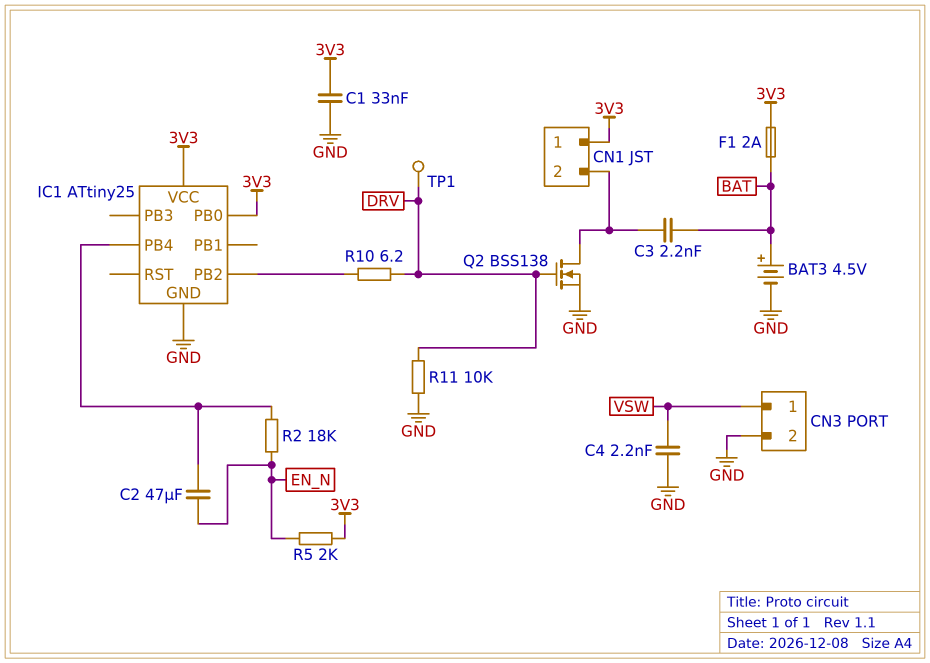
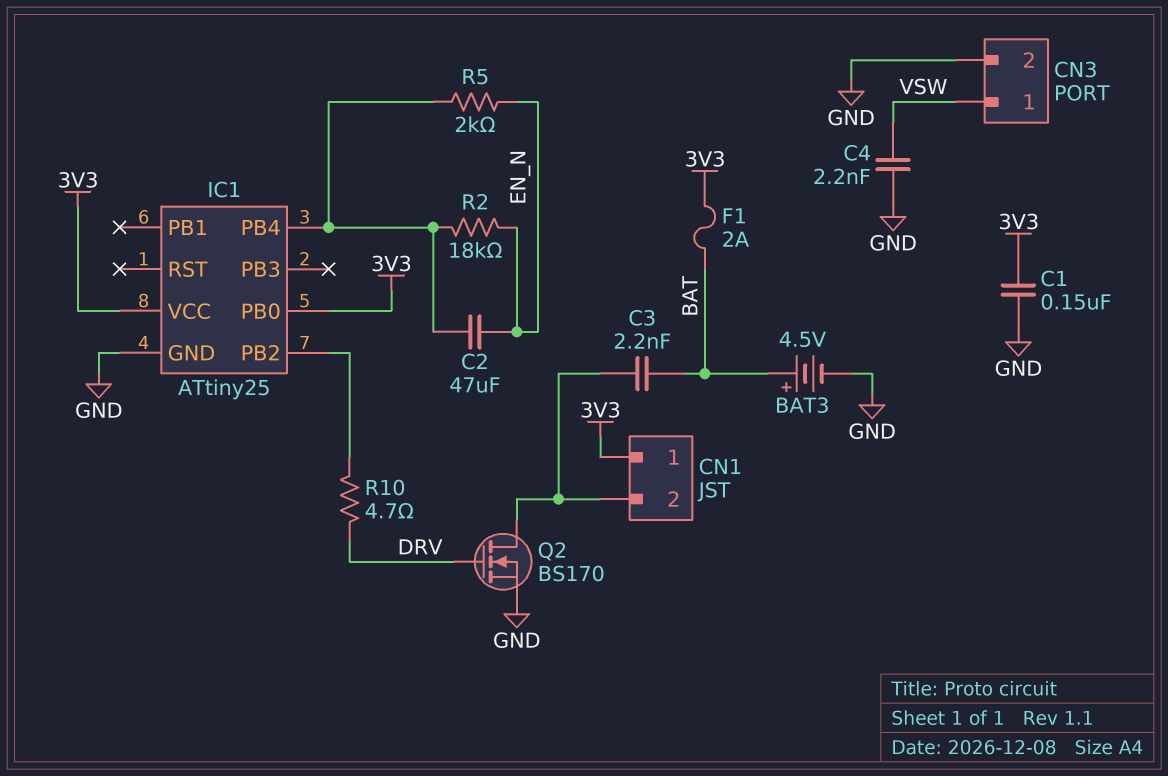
C1: 33nF (3V3, GND) -> 150nF (3V3, GND)
Q2: NMOS BSS138 (G DRV, D CN1/2, S GND) -> NMOS BS170 (G DRV, D CN1/2, S GND)
R5: 2k (3V3, EN_N) -> 2k (EN_N, IC1/PB4)
R10: 6.2 (DRV, IC1/PB2) -> 4.7 (DRV, IC1/PB2)
R11: 10k (DRV, GND) -> none
TP1: test point (DRV) -> none

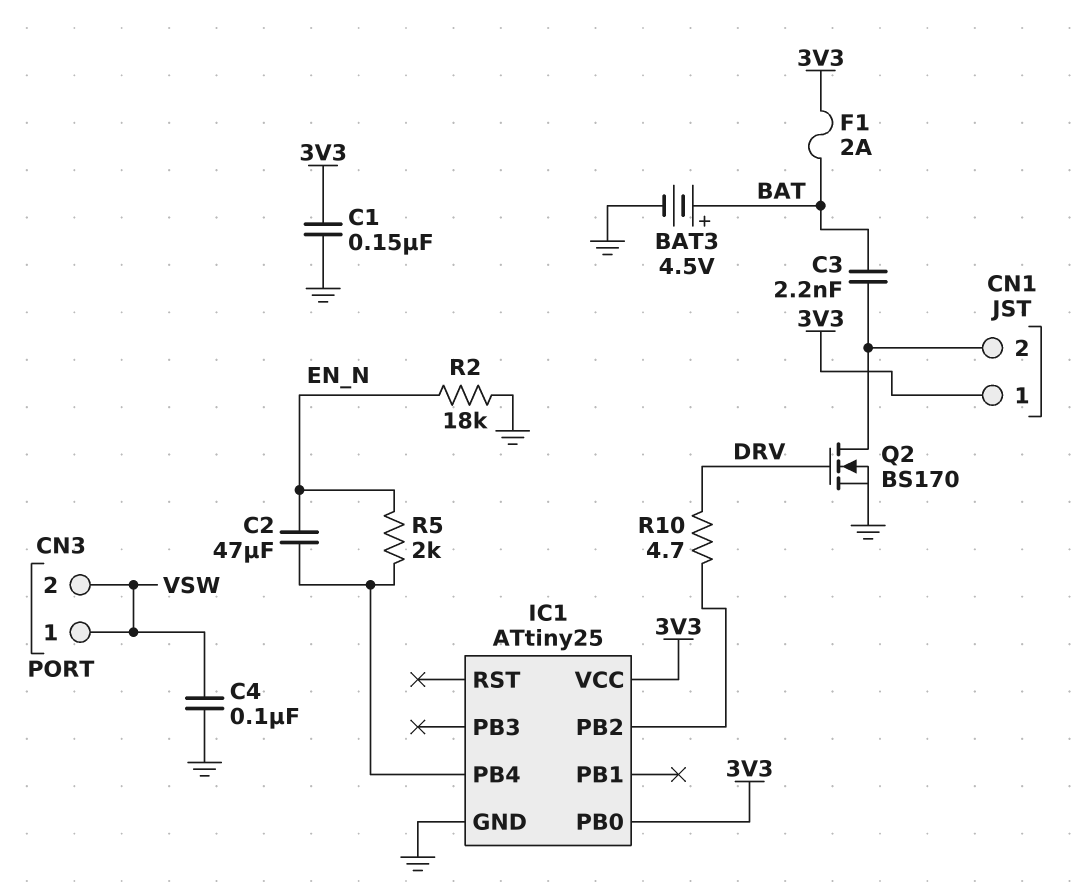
C4: 2.2nF (GND, VSW) -> 100nF (GND, VSW)
CN3 pin 2: GND -> VSW
R2: 18k (EN_N, IC1/PB4) -> 18k (EN_N, GND)

